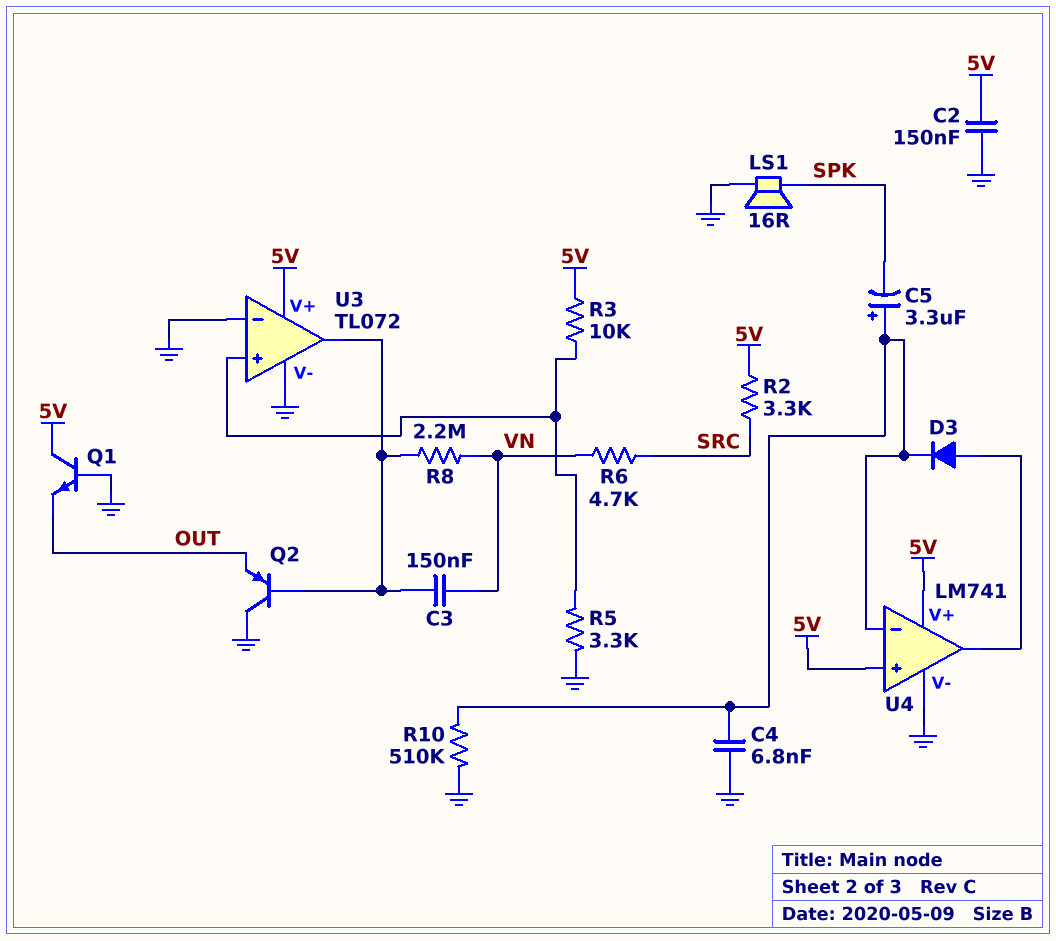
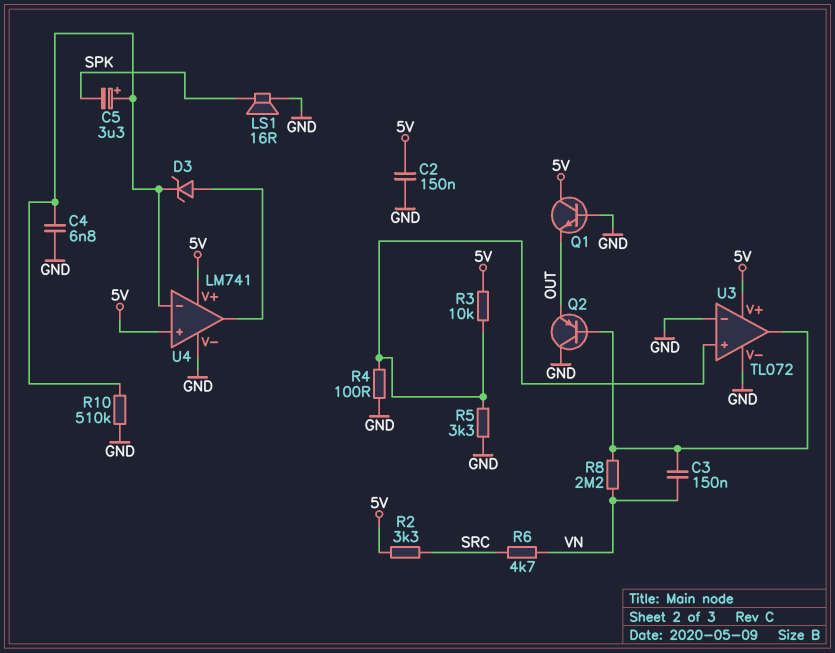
D3: diode (A U4/out, K U4/in-) -> zener (A U4/out, K U4/in-)
R4: none -> 100 (GND, U3/in+)

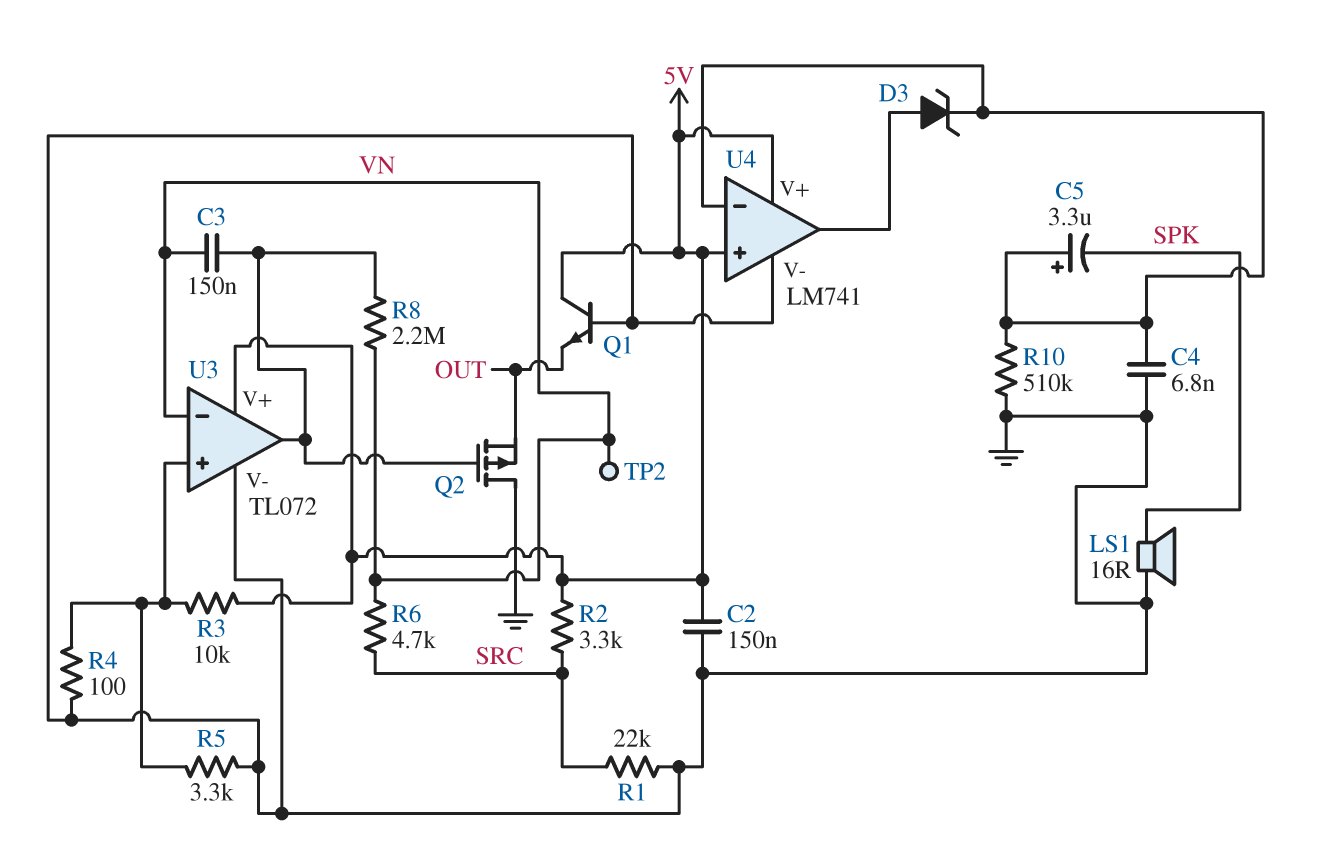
Q2: PNP (B U3/out, C GND, E OUT) -> PMOS (G U3/out, D GND, S OUT)
R1: none -> 22k (GND, SRC)
TP2: none -> test point (VN)
U3 pin in-: GND -> VN

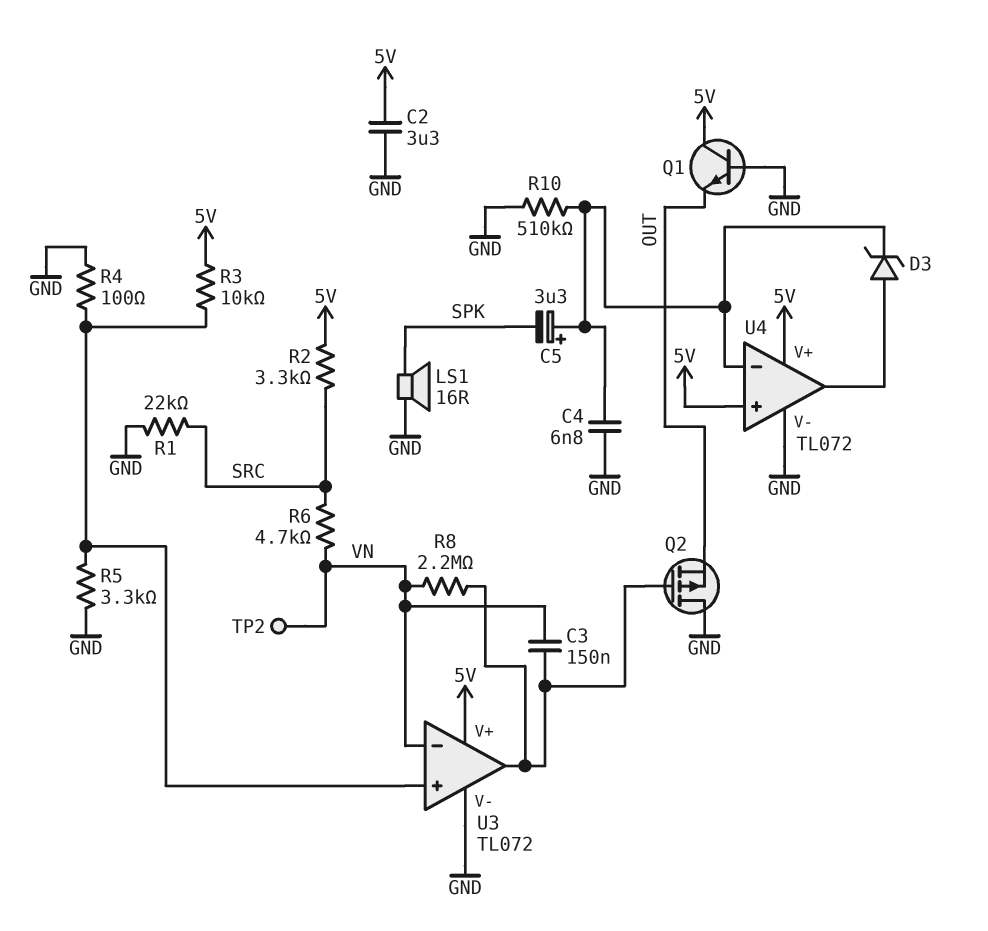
C2: 150nF (5V, GND) -> 3.3uF (5V, GND)
U4: LM741 -> TL072

